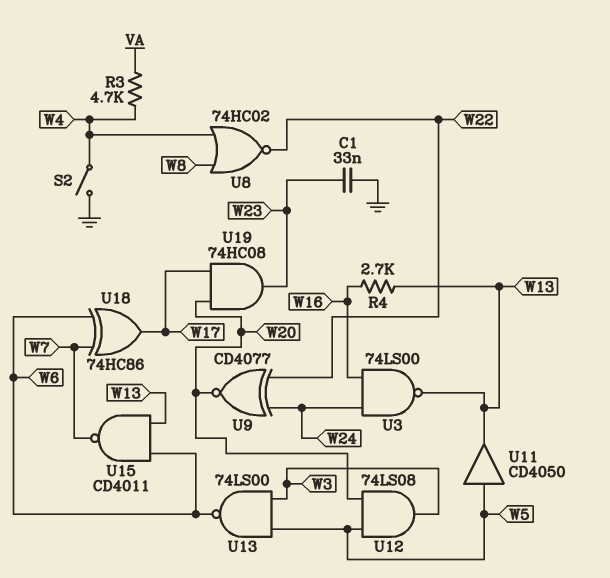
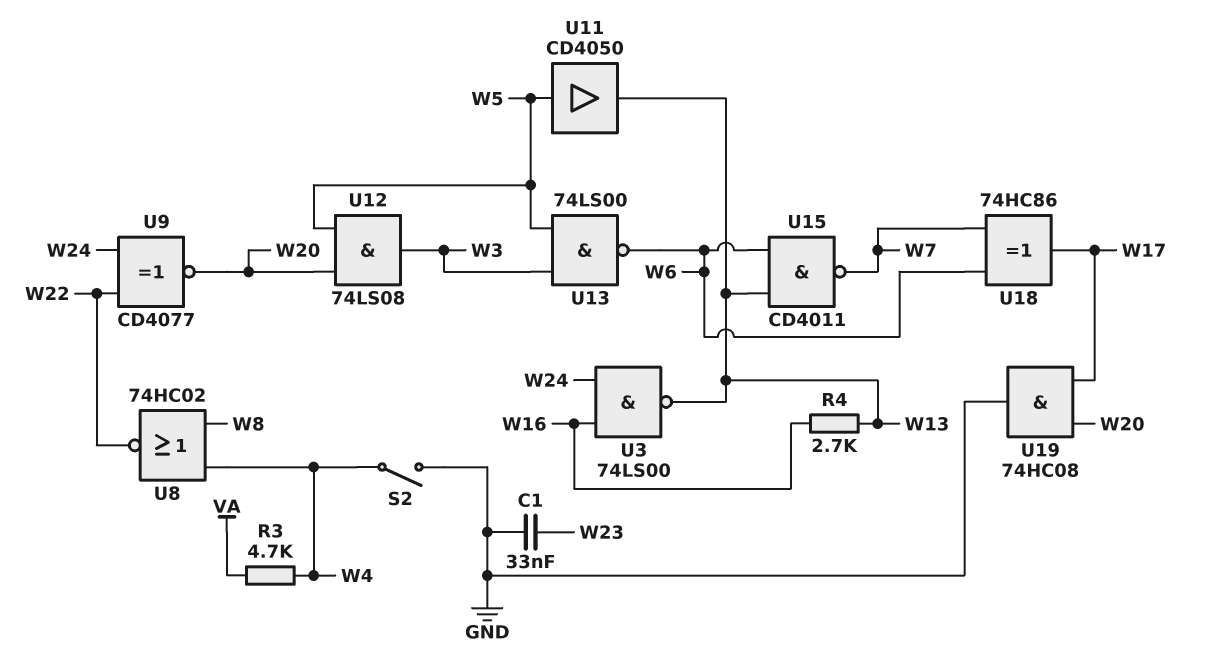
U19: AND 74HC08 (in W17, in W20, out W23) -> AND 74HC08 (in W17, in W20, out GND)

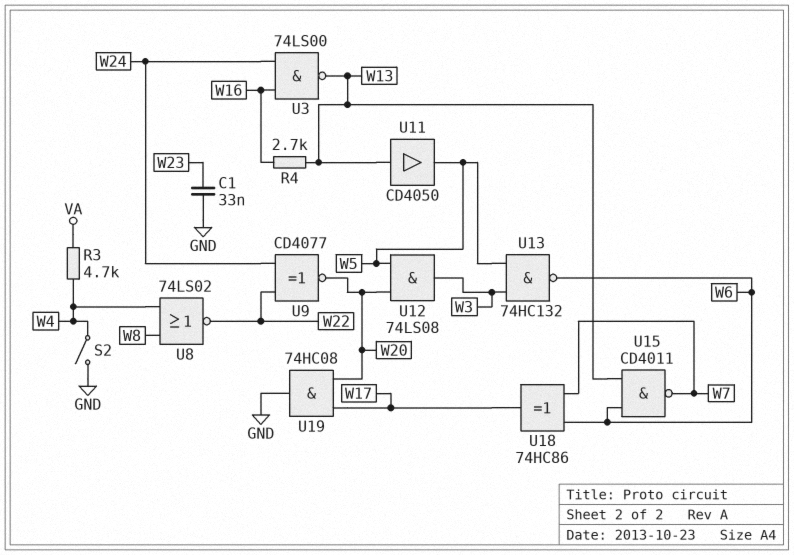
U8: NOR 74HC02 (in W4, in W8, out W22) -> NOR 74LS02 (in W4, in W8, out W22)
U11: buffer CD4050 (in W5, out W13) -> buffer CD4050 (in W13, out W5)
U13: NAND 74LS00 (in W3, in W5, out W6) -> NAND 74HC132 (in W3, in W5, out W6)

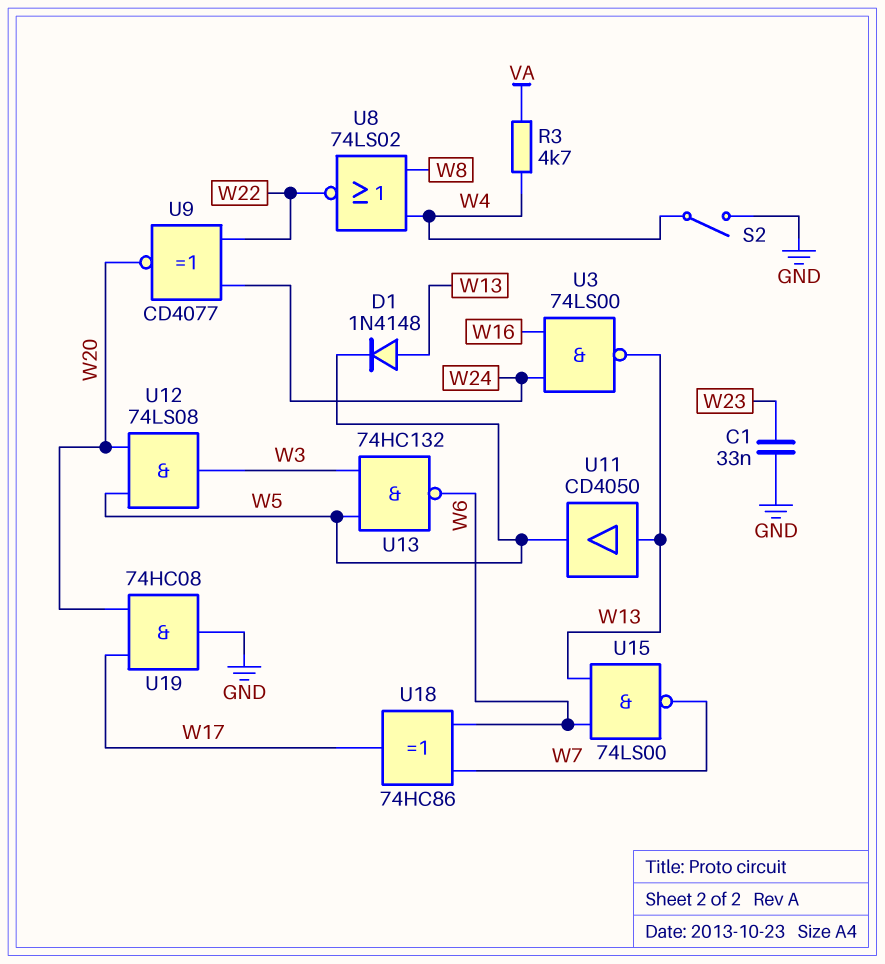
D1: none -> diode 1N4148 (A W13, K W5)
R4: 2.7k (W13, W16) -> none
U15: NAND CD4011 (in W6, in W13, out W7) -> NAND 74LS00 (in W6, in W13, out W7)

